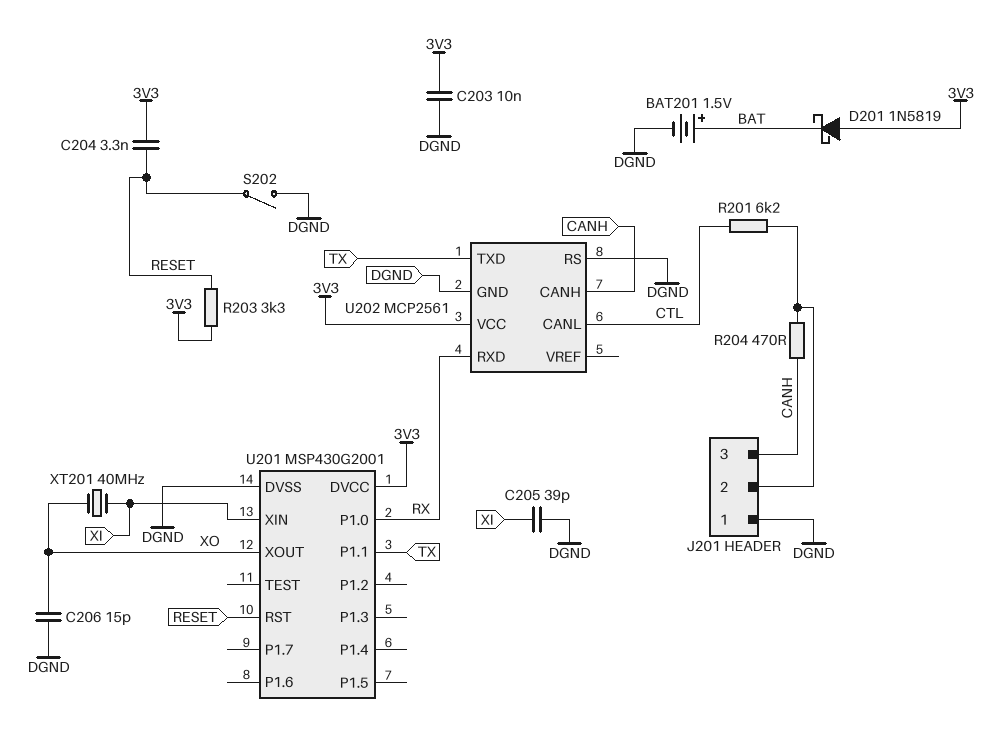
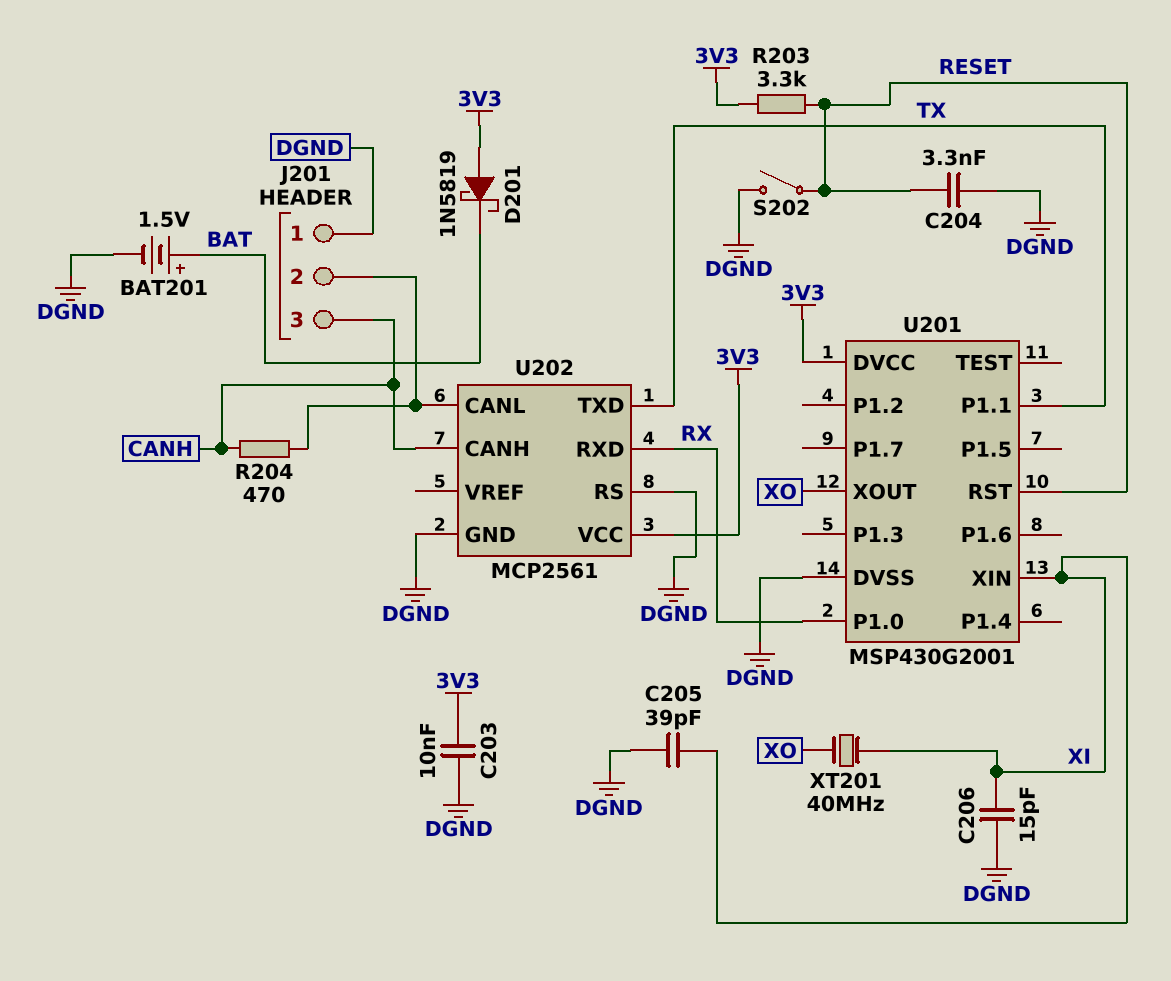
C204: 3.3nF (3V3, RESET) -> 3.3nF (DGND, RESET)
C206: 15pF (DGND, XO) -> 15pF (DGND, XI)
R201: 6.2k (CTL, J201/2) -> none
U202 pin CANL: CTL -> J201/2

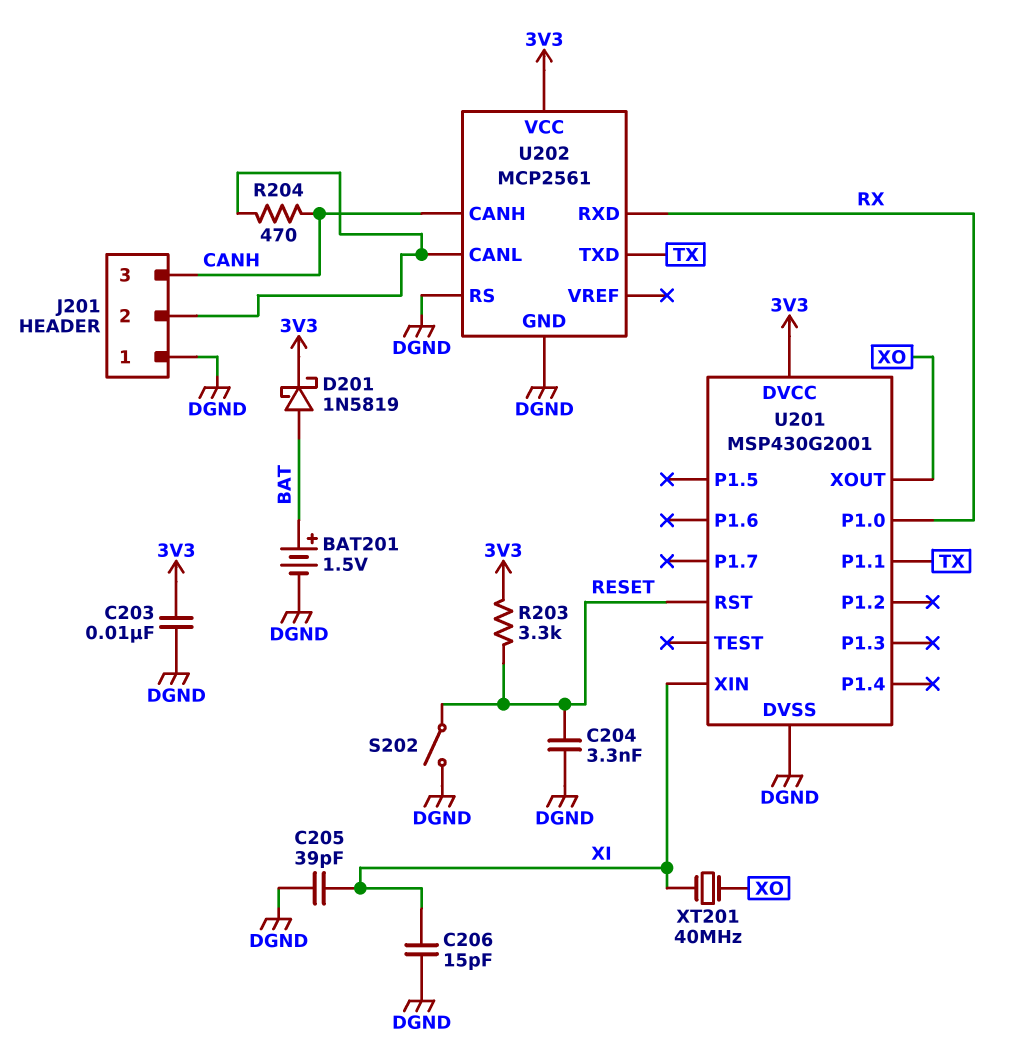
D201: schottky 1N5819 (A 3V3, K BAT) -> schottky 1N5819 (A BAT, K 3V3)

